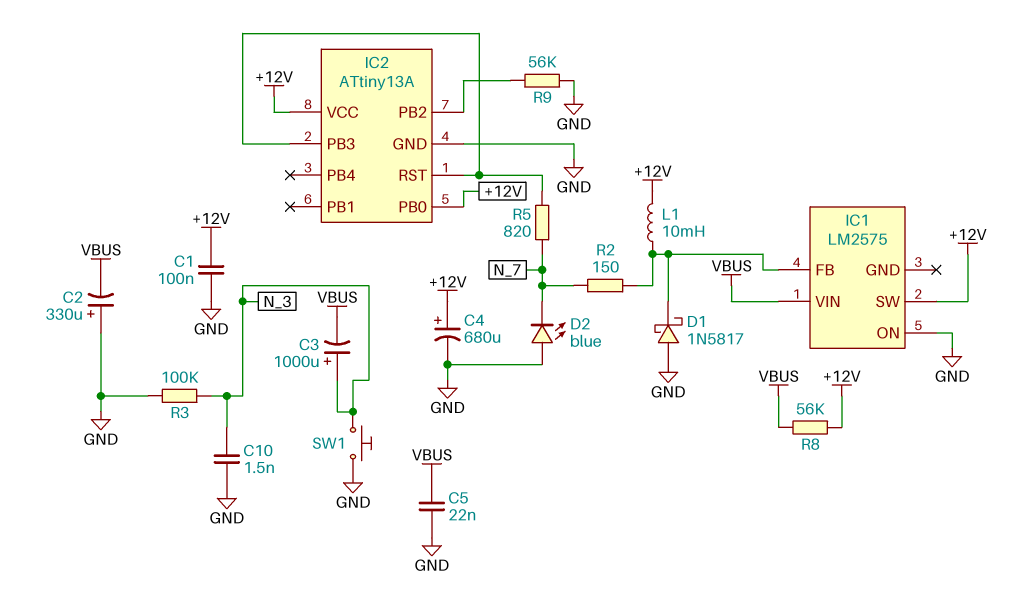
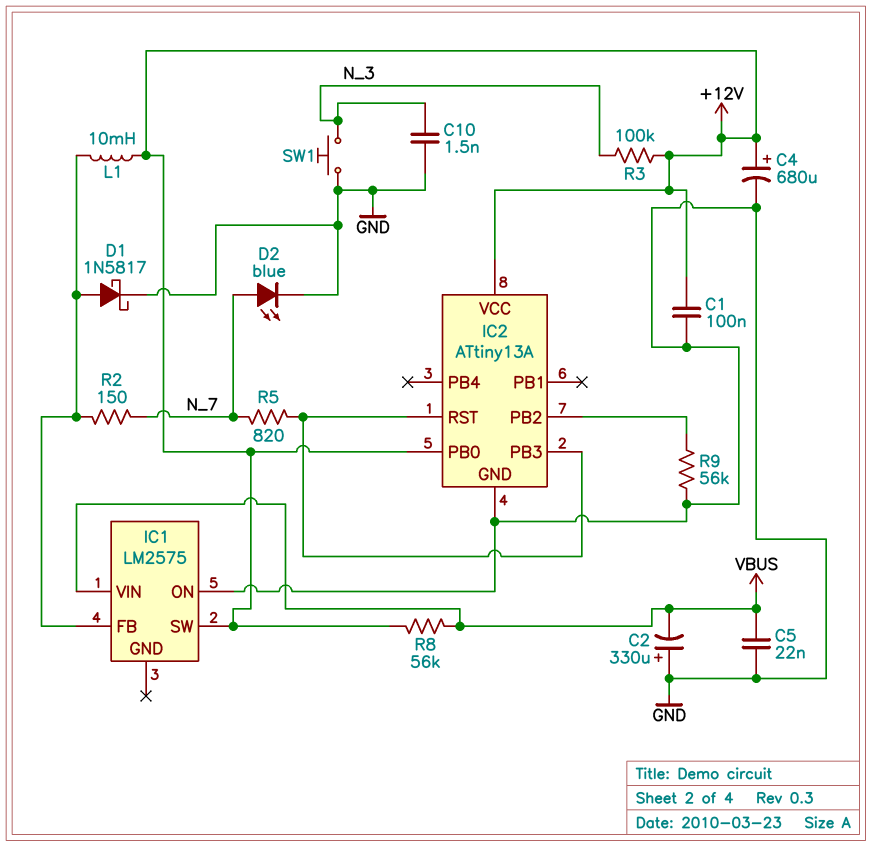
C3: 1000uF (plus N_3, minus VBUS) -> none
D1: schottky 1N5817 (A GND, K IC1/FB) -> schottky 1N5817 (A IC1/FB, K GND)
D2: LED blue (A GND, K N_7) -> LED blue (A N_7, K GND)
R3: 100k (GND, N_3) -> 100k (+12V, N_3)

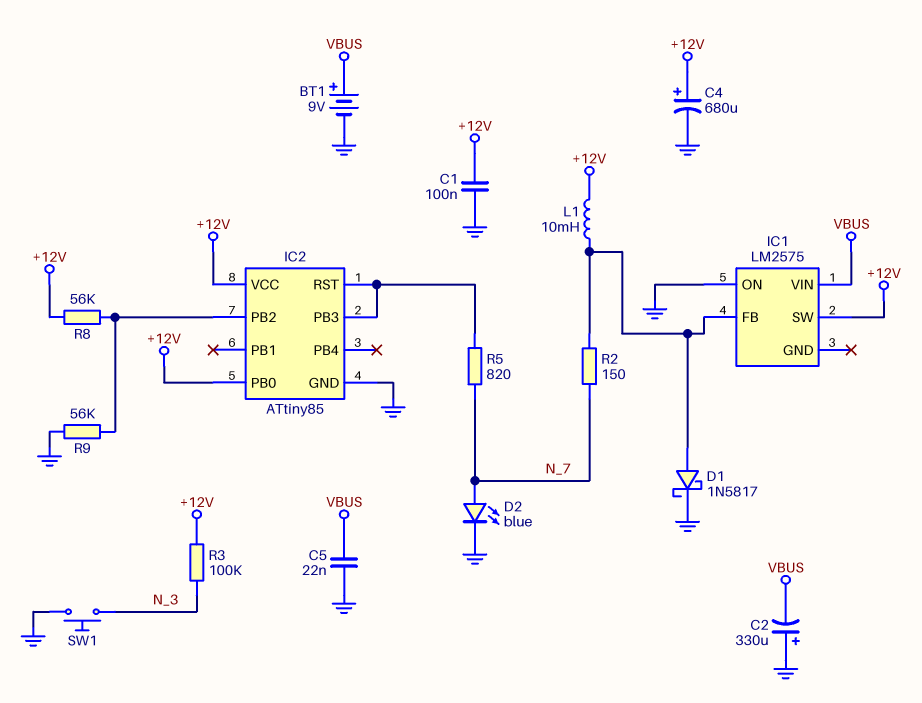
BT1: none -> 9V (plus VBUS, minus GND)
C10: 1.5nF (GND, N_3) -> none
IC2: ATtiny13A -> ATtiny85
R8: 56k (+12V, VBUS) -> 56k (+12V, IC2/PB2)

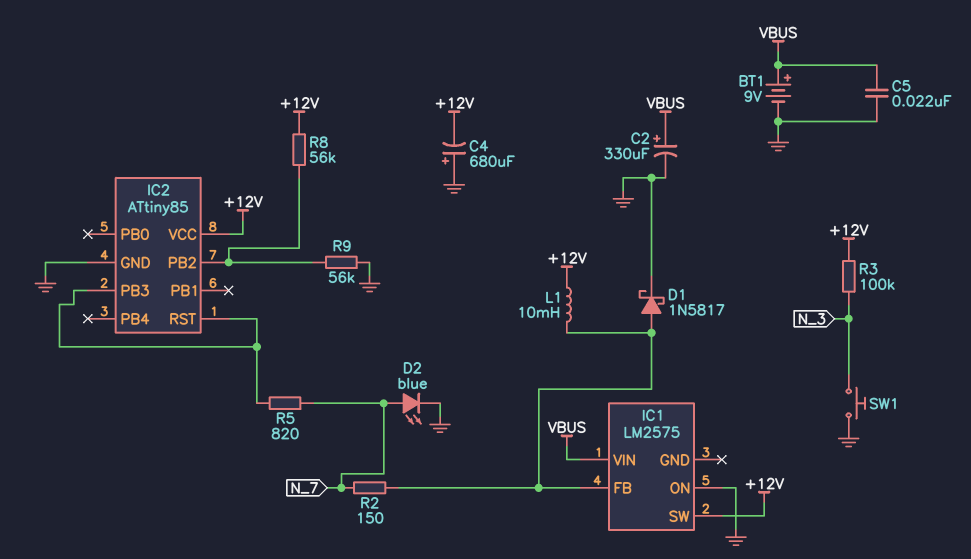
C1: 100nF (+12V, GND) -> none
C2: 330uF (plus GND, minus VBUS) -> 330uF (plus VBUS, minus GND)
C4: 680uF (plus +12V, minus GND) -> 680uF (plus GND, minus +12V)
IC2 pin PB0: +12V -> none

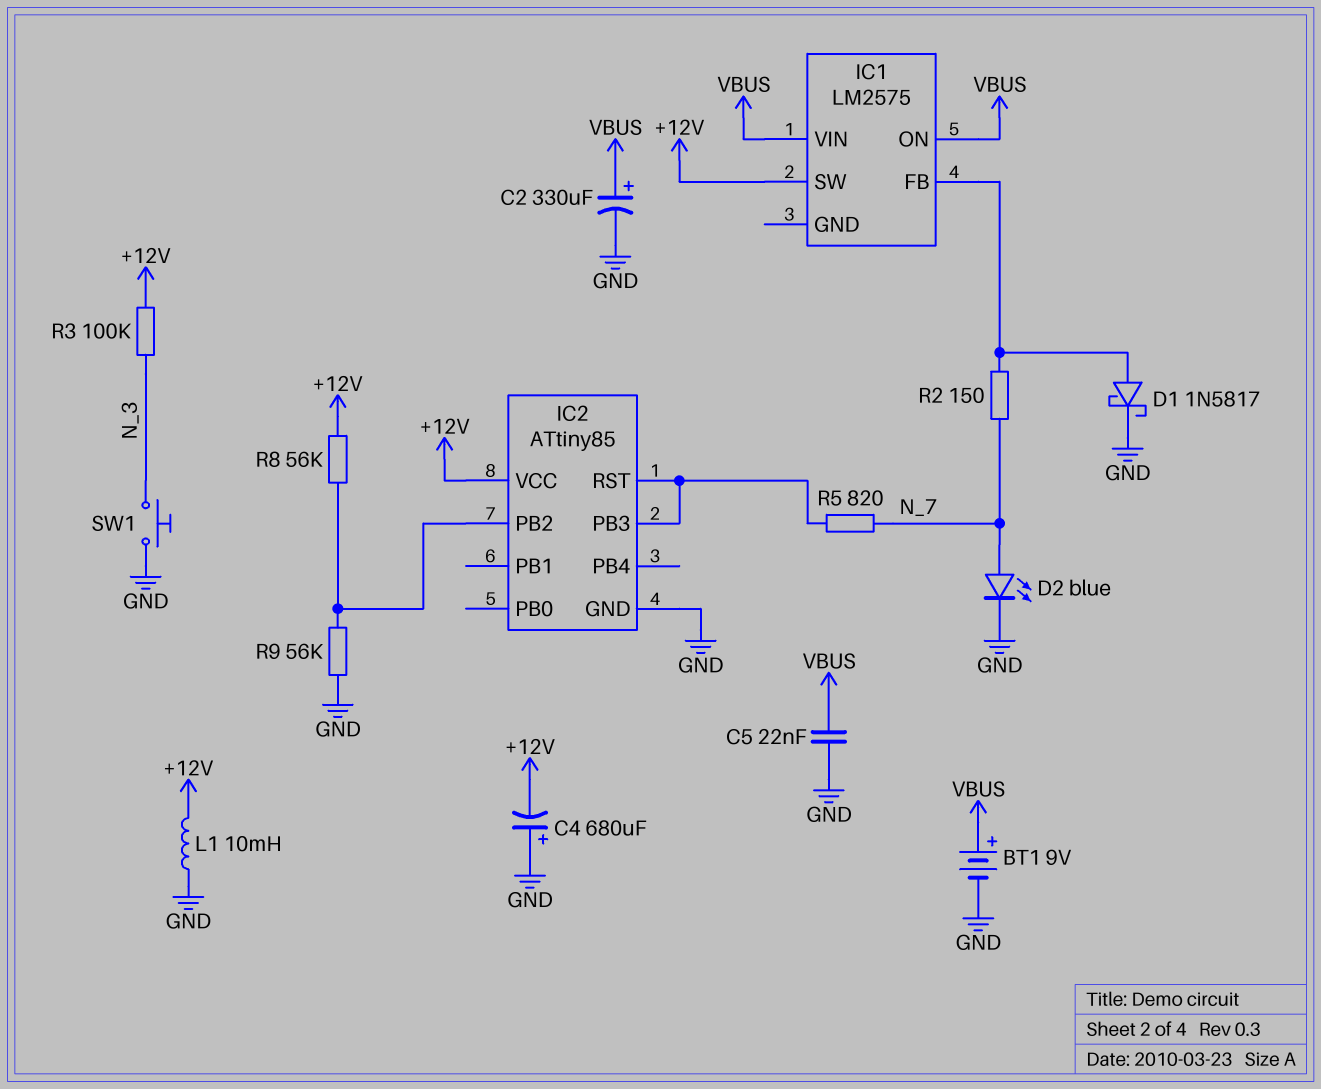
IC1 pin ON: GND -> VBUS
L1: 10mH (+12V, IC1/FB) -> 10mH (+12V, GND)

